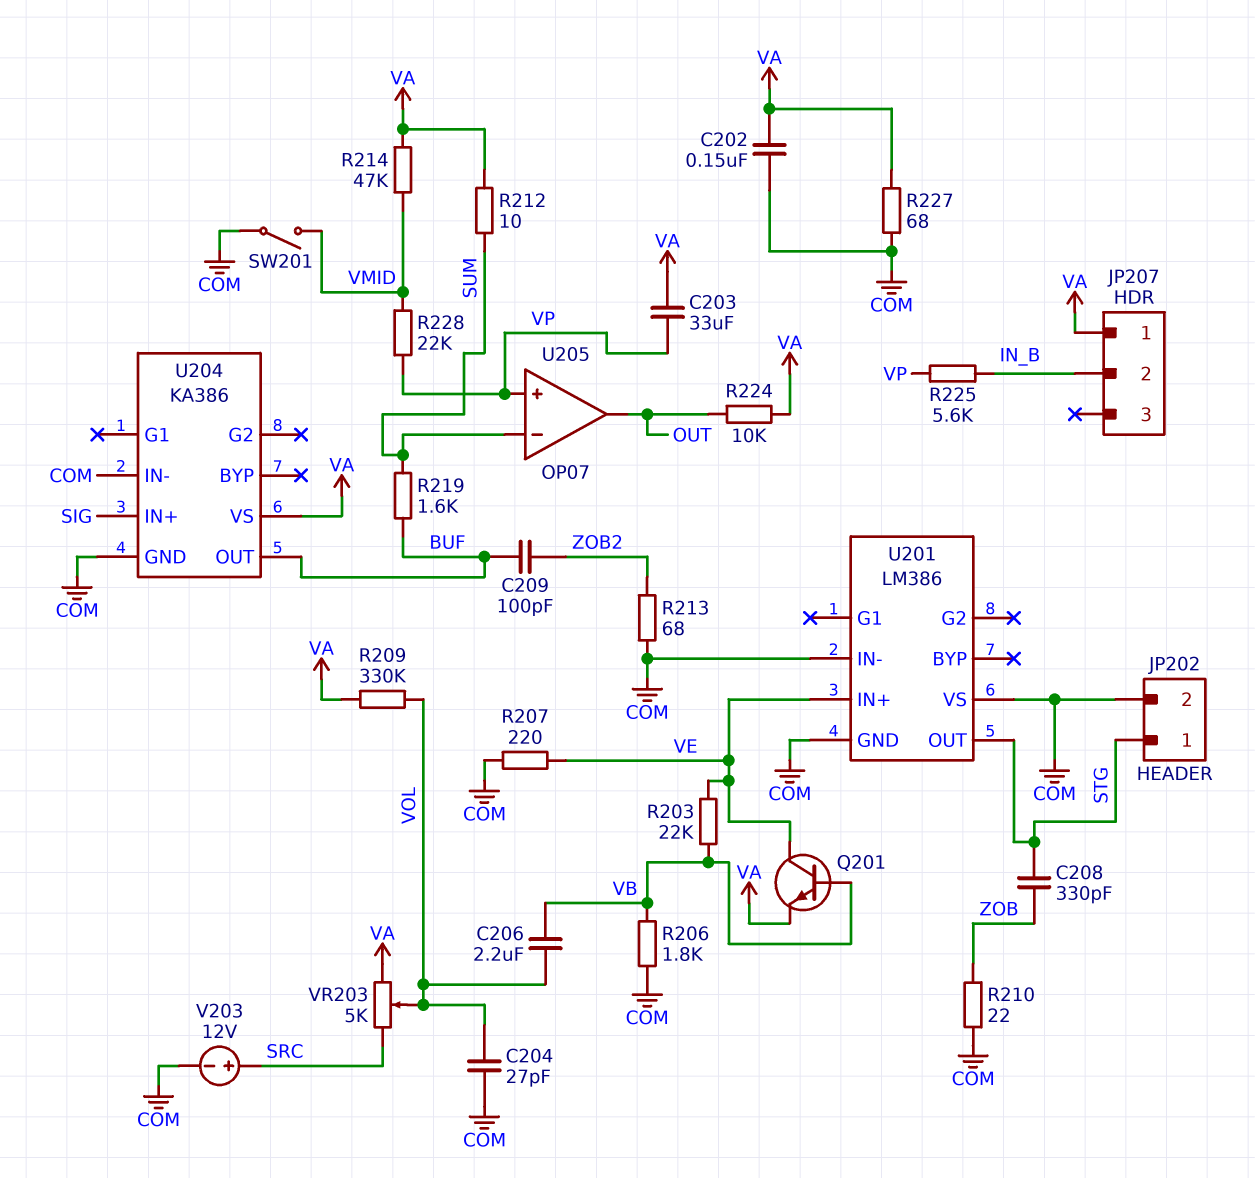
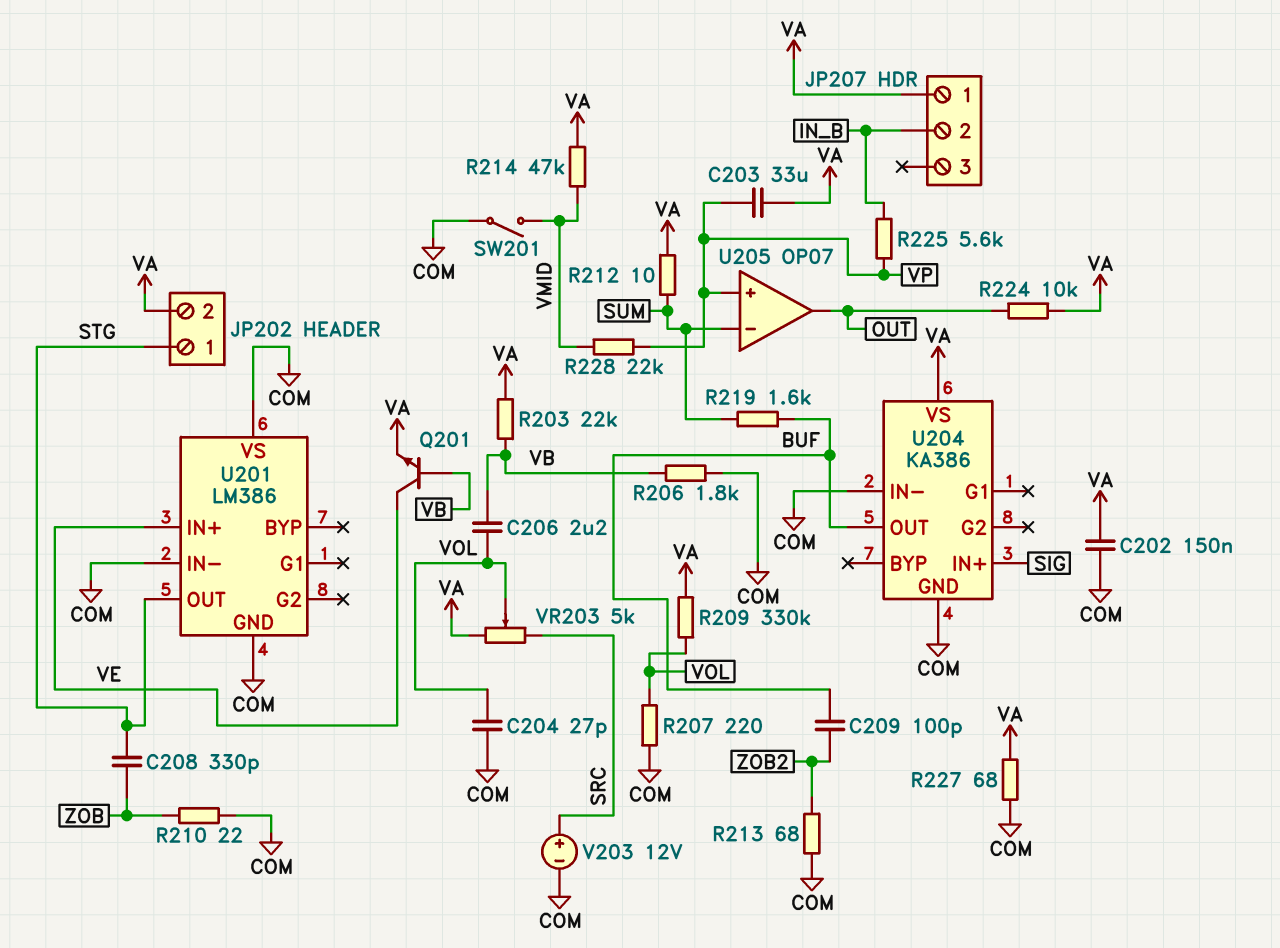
JP202 pin 2: COM -> VA
R203: 22k (VB, VE) -> 22k (VA, VB)
R207: 220 (COM, VE) -> 220 (COM, VOL)

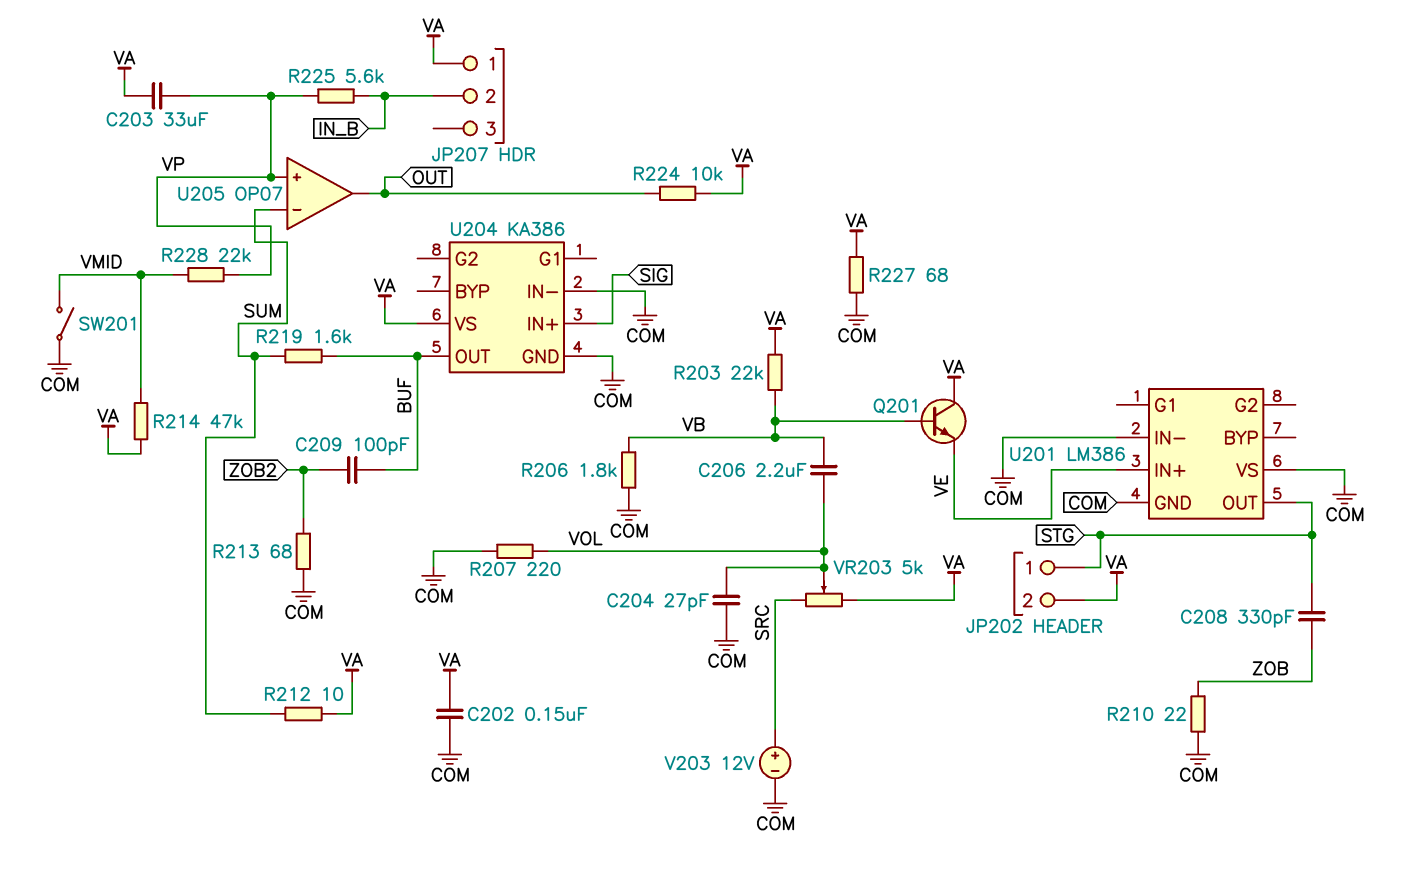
Q201: NPN (B VB, C VE, E VA) -> NPN (B VB, C VA, E VE)
R209: 330k (VA, VOL) -> none

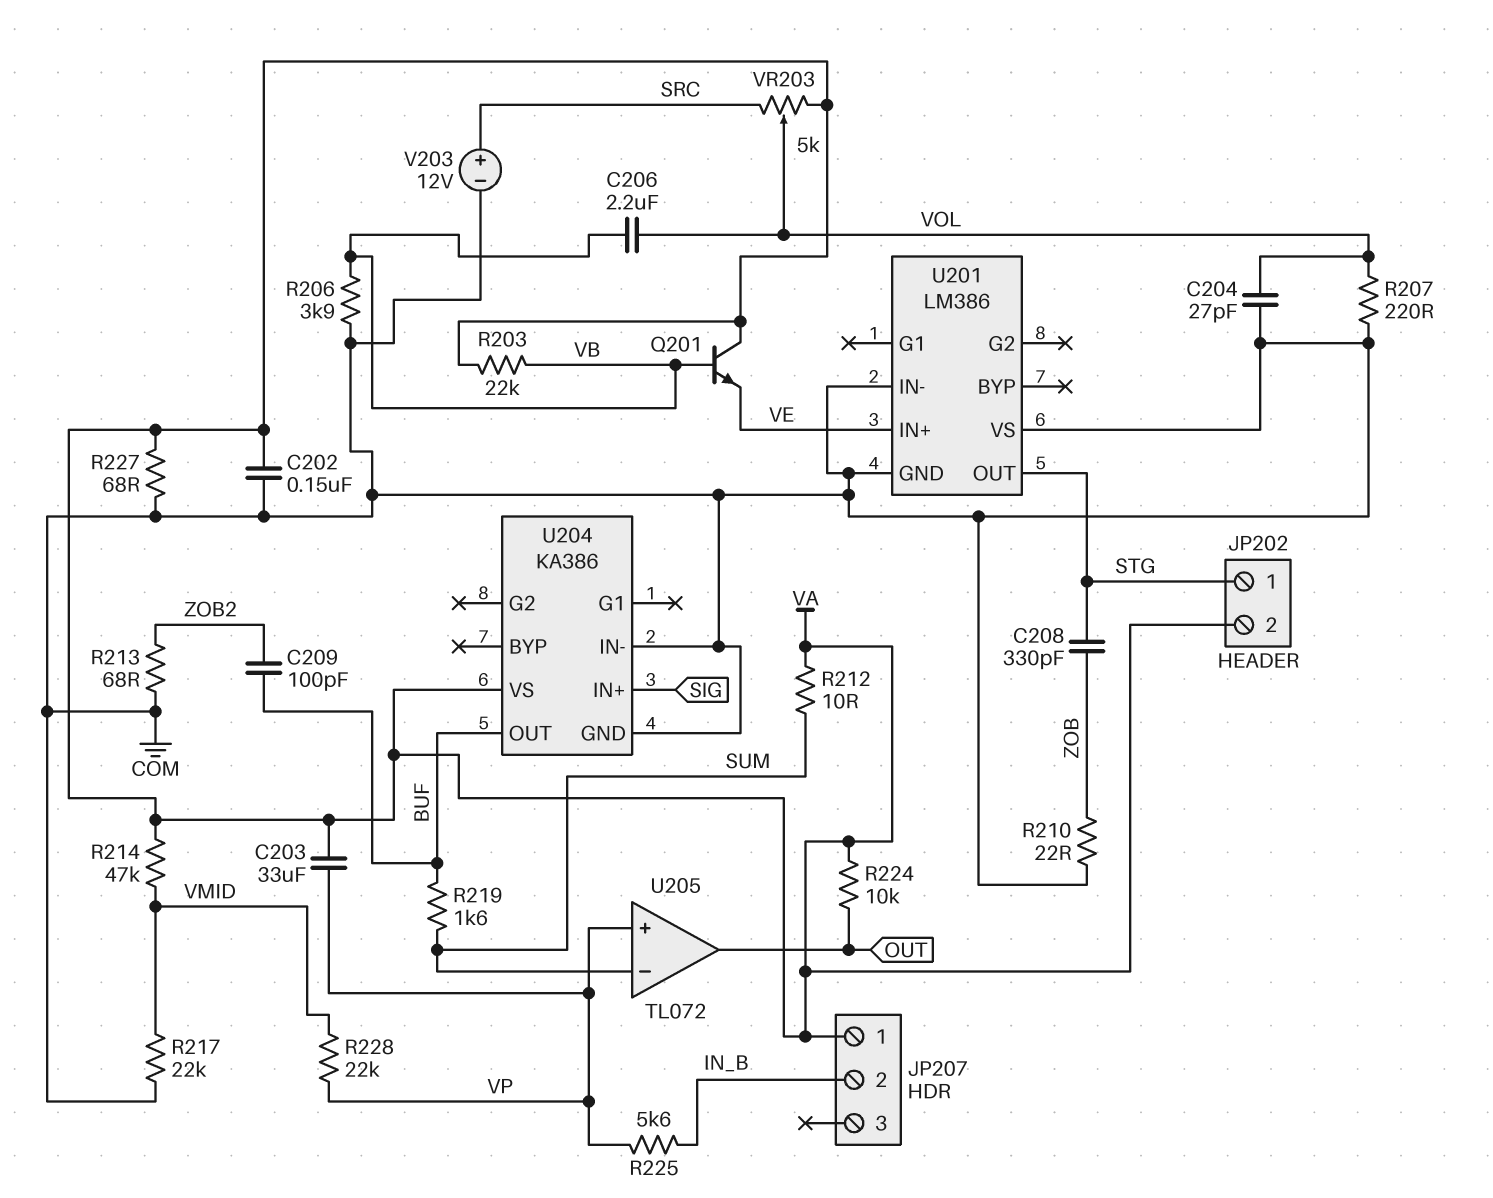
R206: 1.8k (COM, VB) -> 3.9k (COM, VB)
R217: none -> 22k (COM, VMID)
SW201: switch (COM, VMID) -> none
U205: OP07 -> TL072

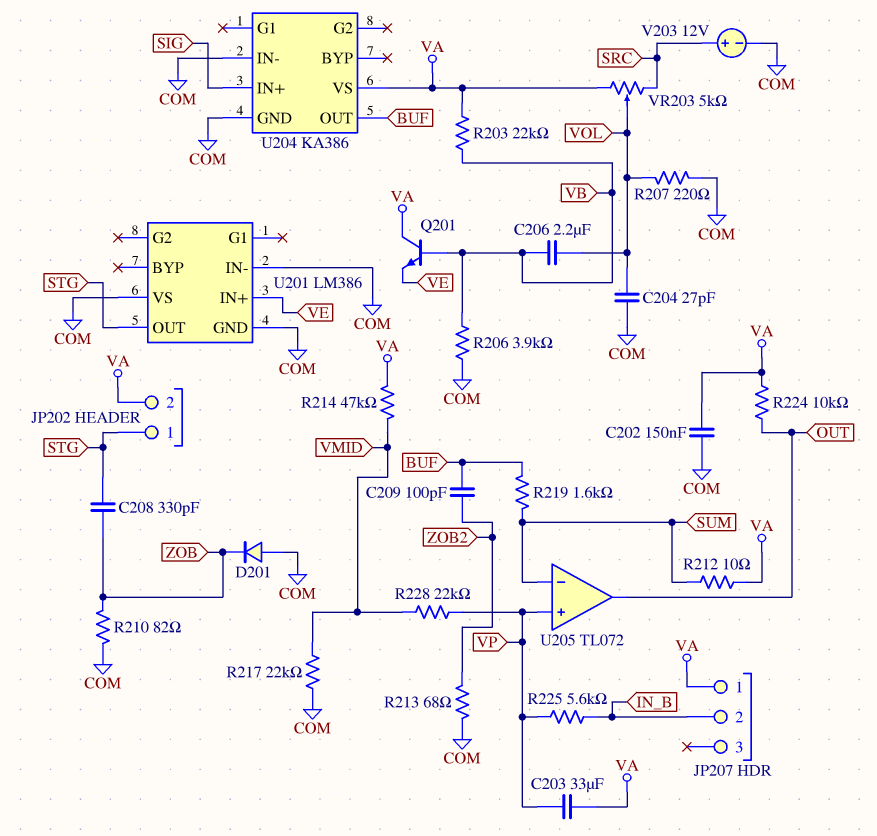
D201: none -> diode (A COM, K ZOB)
R210: 22 (COM, ZOB) -> 82 (COM, ZOB)
R227: 68 (COM, VA) -> none

